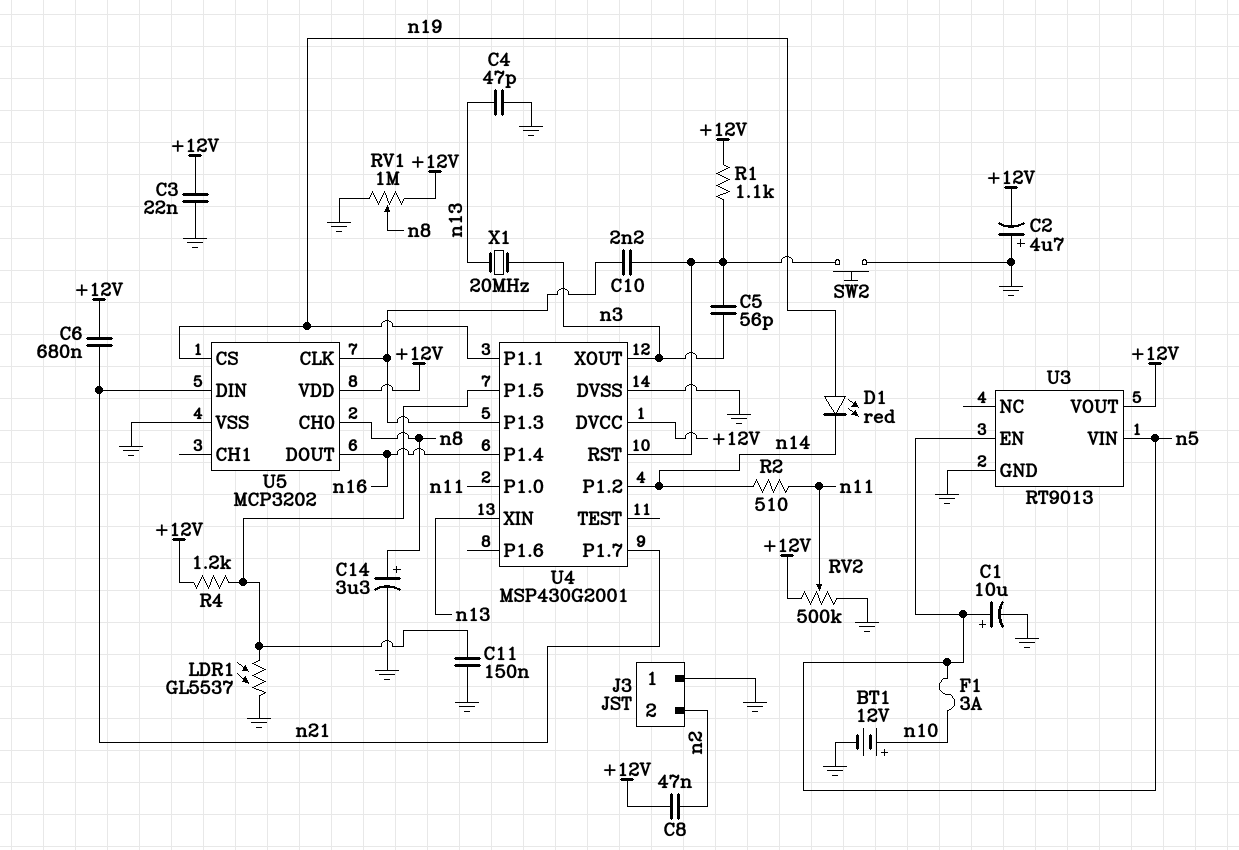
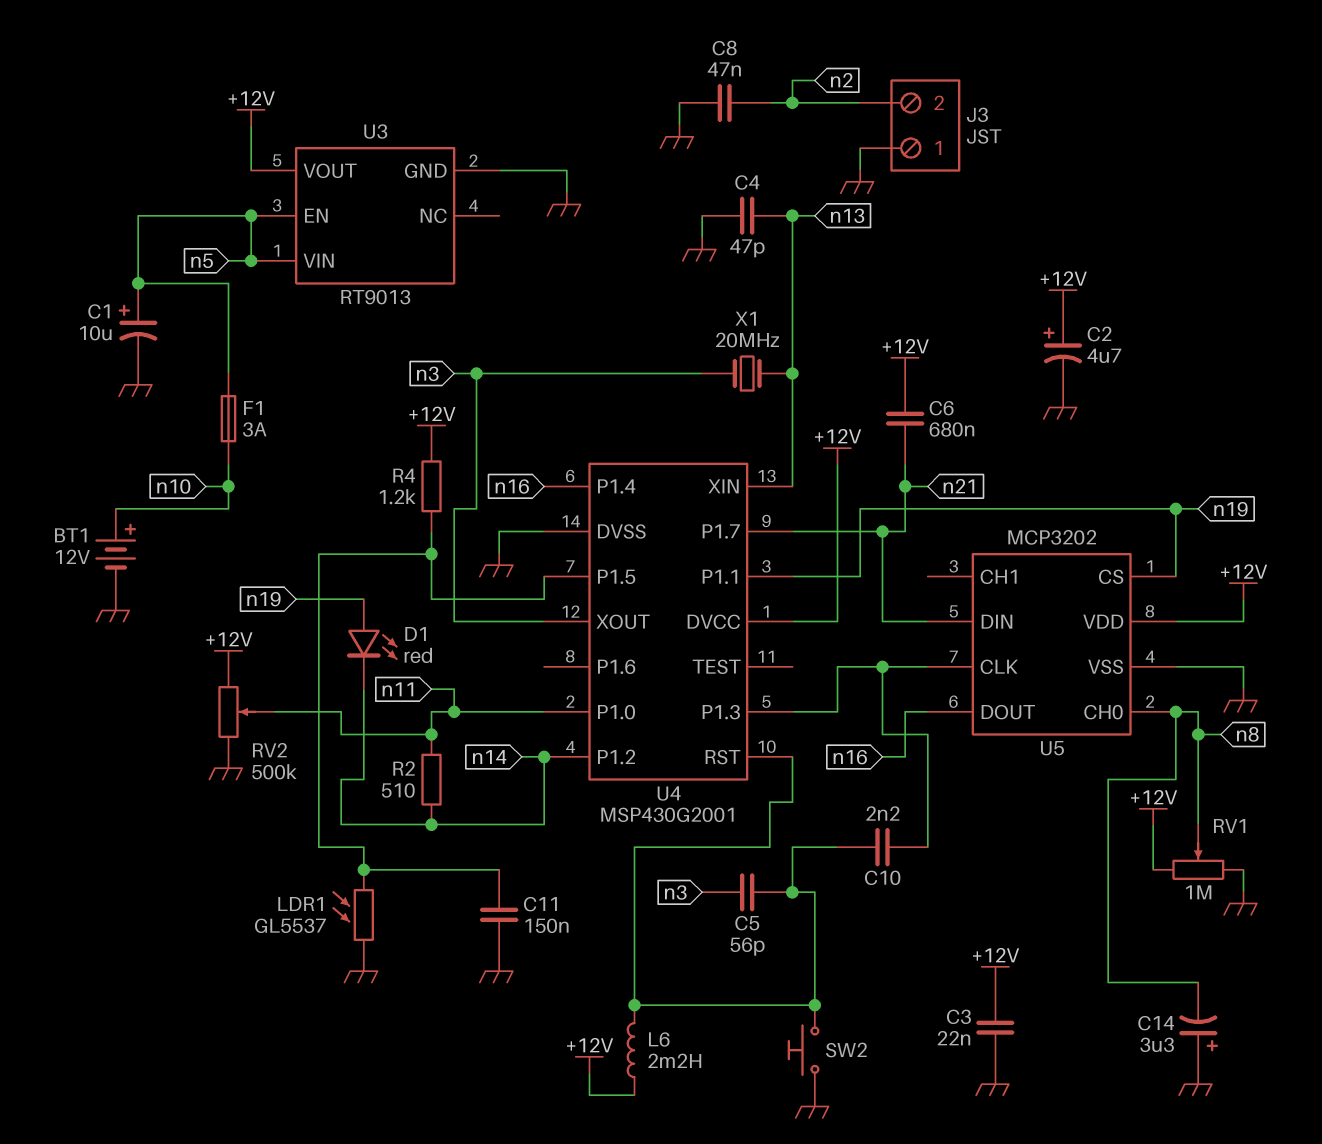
C2: 4.7uF (plus GND, minus +12V) -> 4.7uF (plus +12V, minus GND)
C8: 47nF (+12V, n2) -> 47nF (GND, n2)
C14: 3.3uF (plus n8, minus GND) -> 3.3uF (plus GND, minus n8)
L6: none -> 2.2mH (+12V, U4/RST)
R1: 1.1k (+12V, U4/RST) -> none

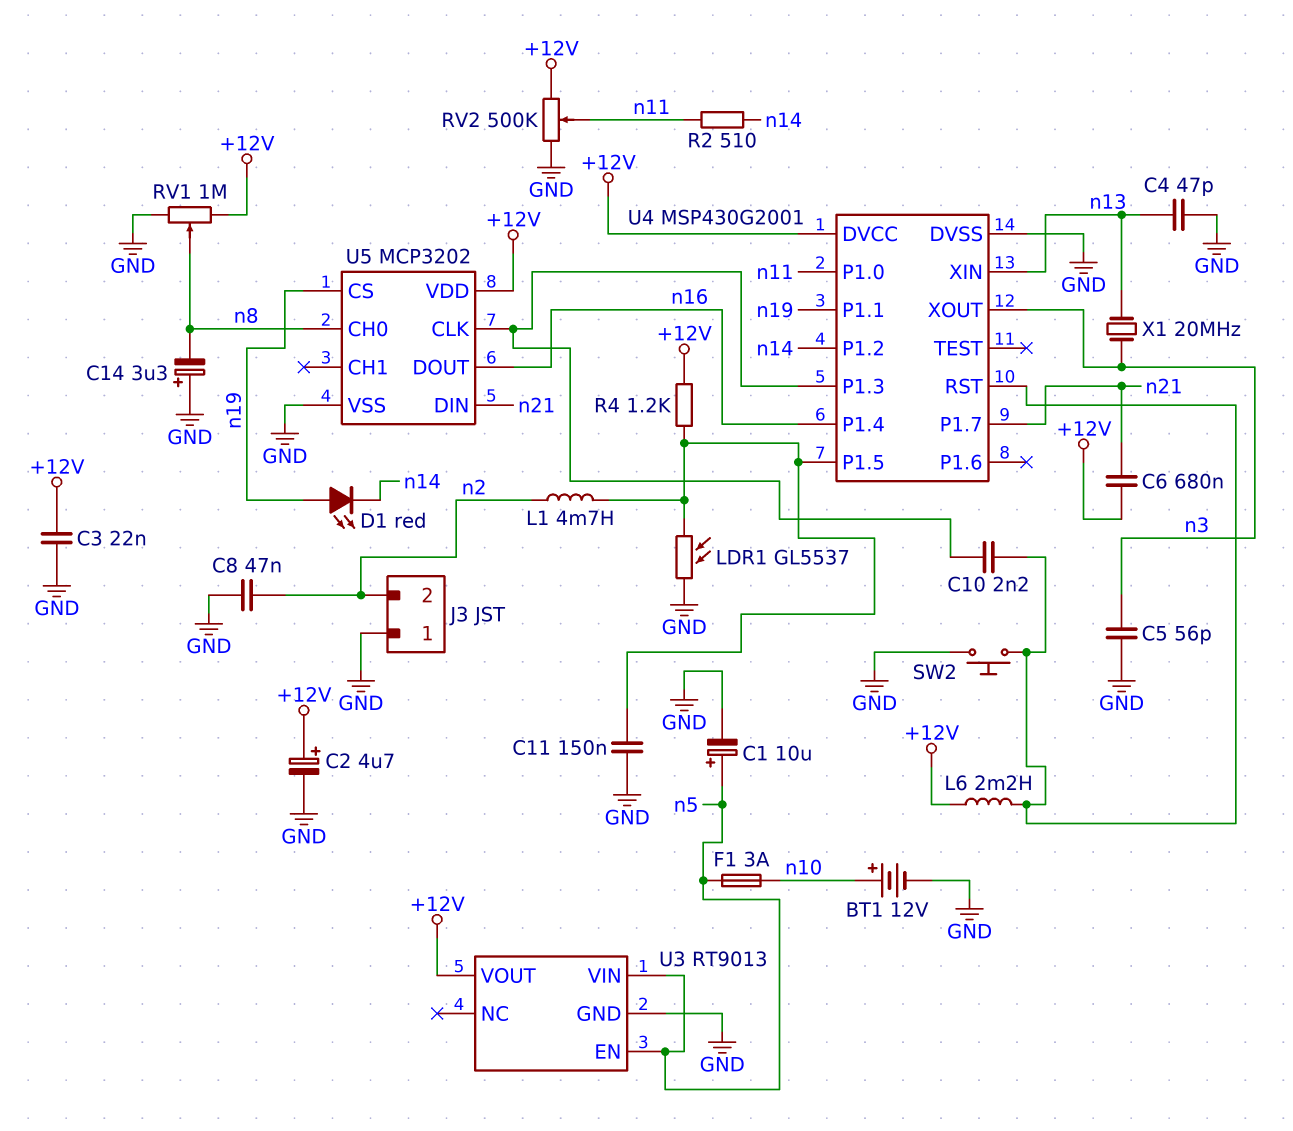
C5: 56pF (U4/RST, n3) -> 56pF (GND, n3)
L1: none -> 4.7mH (U4/P1.5, n2)

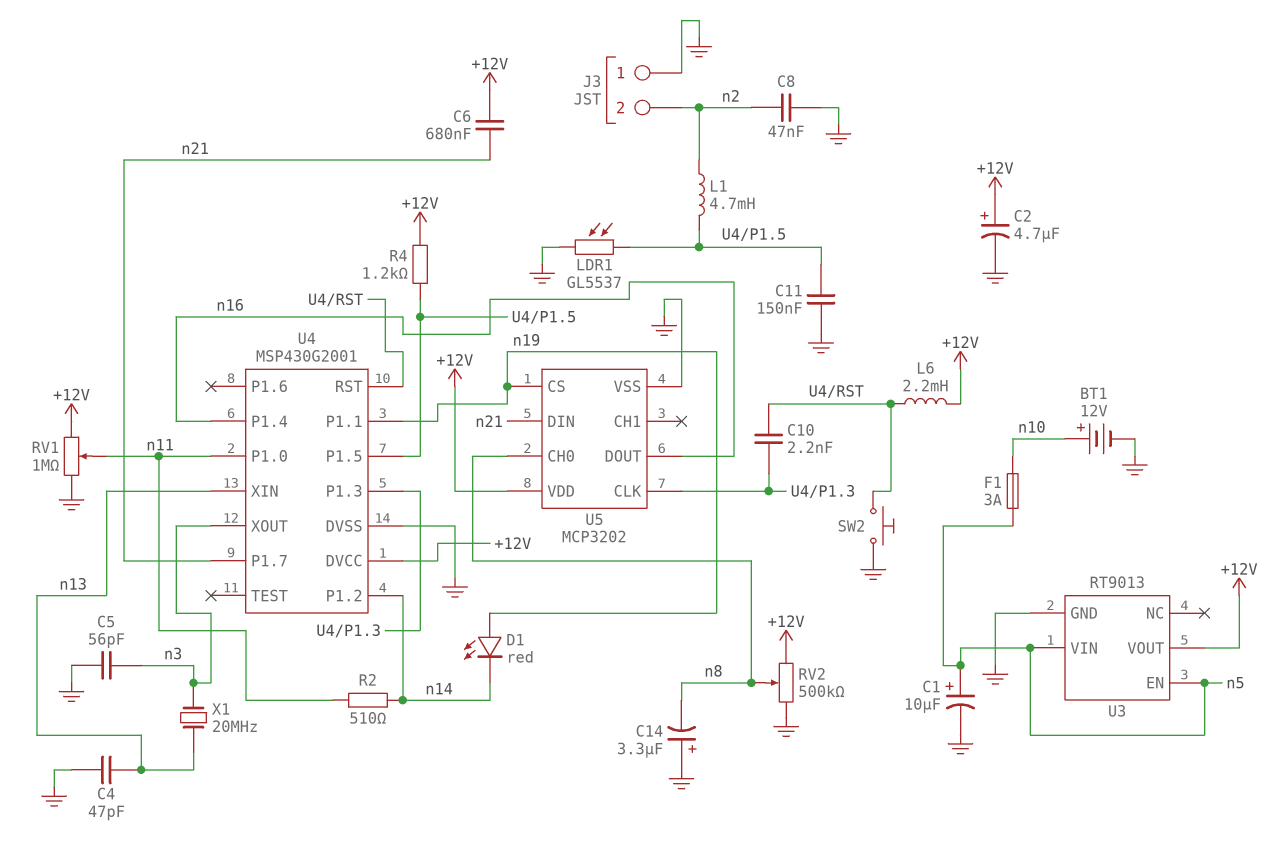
C3: 22nF (+12V, GND) -> none
RV1: 1M (+12V, GND, wiper n8) -> 1M (+12V, GND, wiper n11)
RV2: 500k (+12V, GND, wiper n11) -> 500k (+12V, GND, wiper n8)

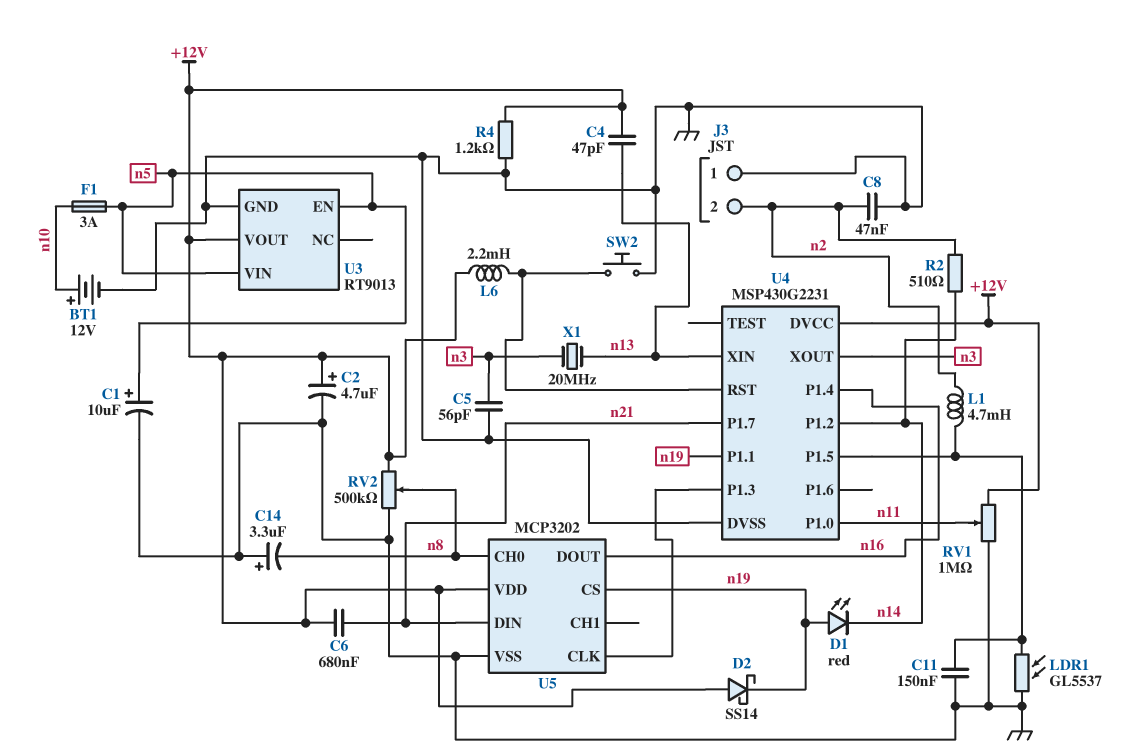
C4: 47pF (GND, n13) -> 47pF (+12V, n13)
C10: 2.2nF (U4/P1.3, U4/RST) -> none
D2: none -> schottky SS14 (A +12V, K n19)
R2: 510 (n11, n14) -> 510 (n2, n14)
R4: 1.2k (+12V, U4/P1.5) -> 1.2k (+12V, GND)
U4: MSP430G2001 -> MSP430G2231

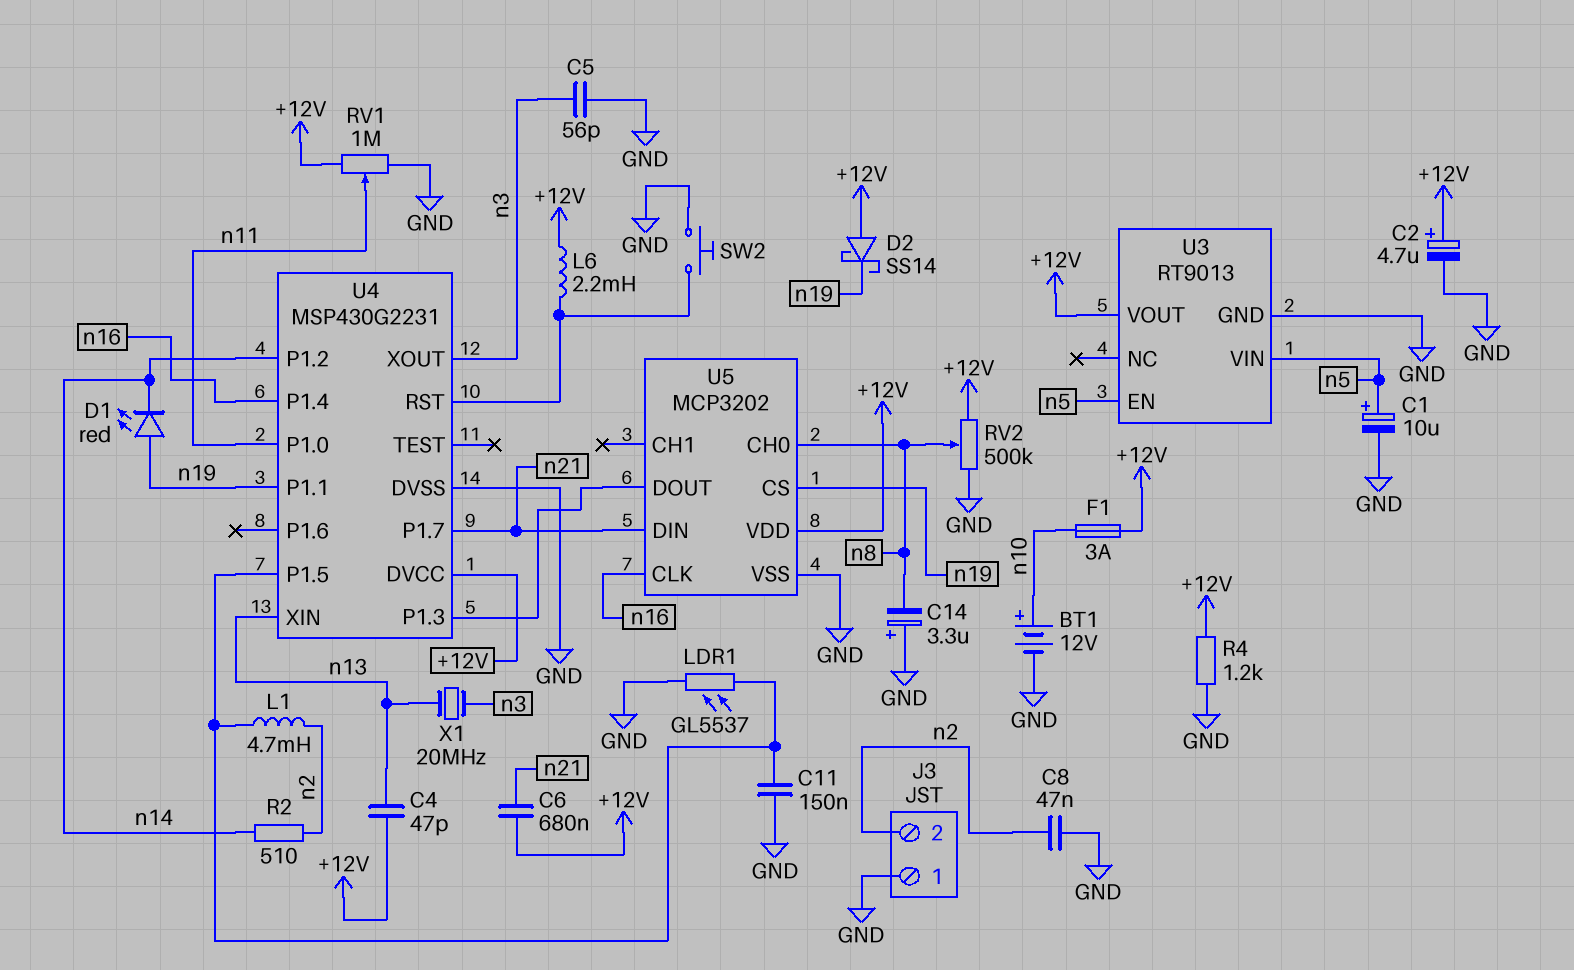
F1: 3A (n5, n10) -> 3A (+12V, n10)
U5 pin CLK: U4/P1.3 -> n16
U5 pin DOUT: n16 -> U4/P1.3

